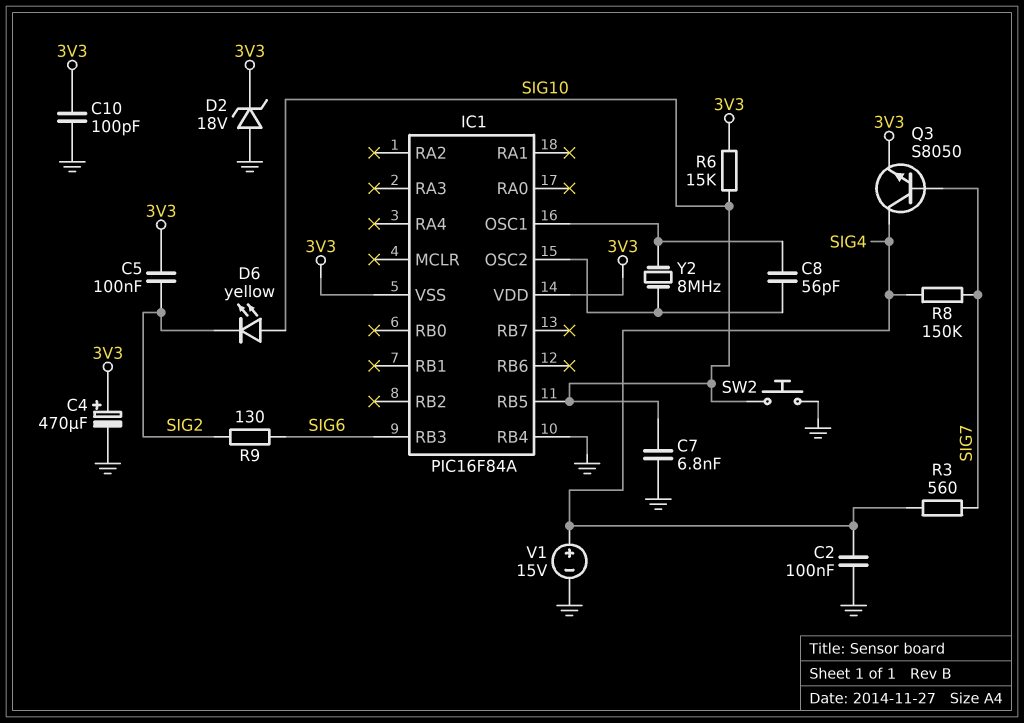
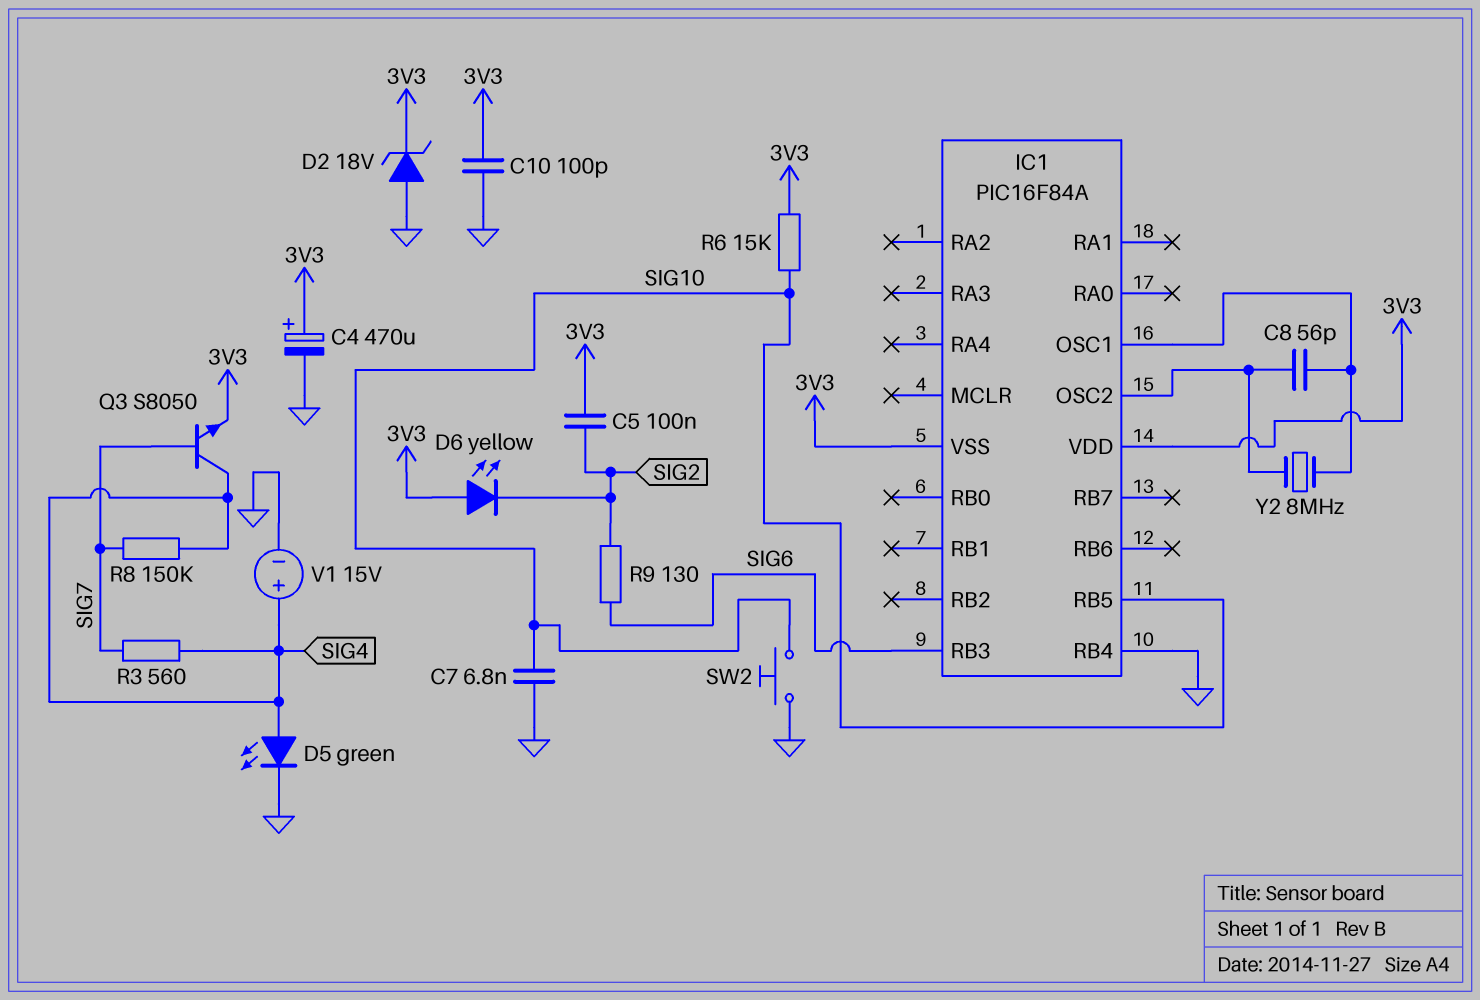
C2: 100nF (GND, SIG4) -> none
D5: none -> LED green (A SIG4, K GND)
D6: LED yellow (A SIG10, K SIG2) -> LED yellow (A 3V3, K SIG2)

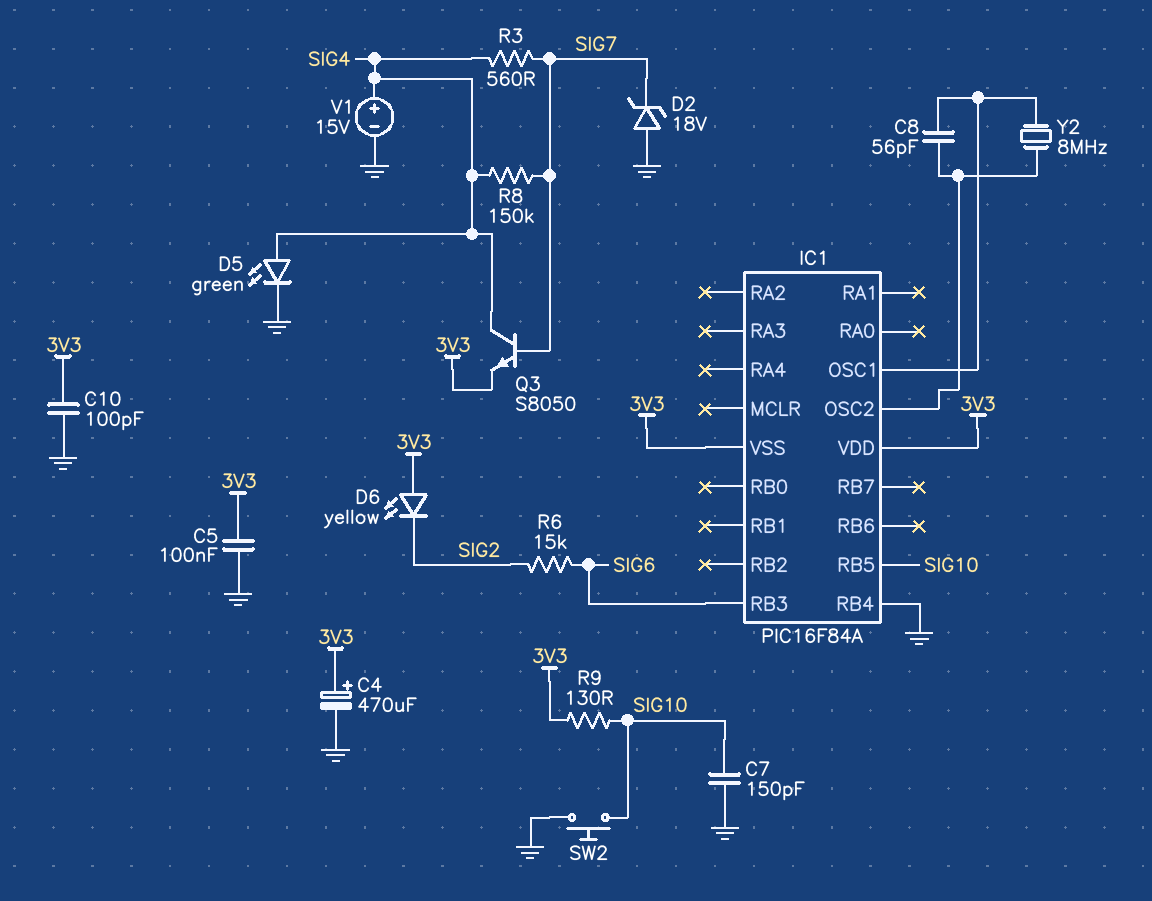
C5: 100nF (3V3, SIG2) -> 100nF (3V3, GND)
C7: 6.8nF (GND, SIG10) -> 150pF (GND, SIG10)
D2: zener 18V (A GND, K 3V3) -> zener 18V (A GND, K SIG7)
R6: 15k (3V3, SIG10) -> 15k (SIG2, SIG6)
R9: 130 (SIG2, SIG6) -> 130 (3V3, SIG10)

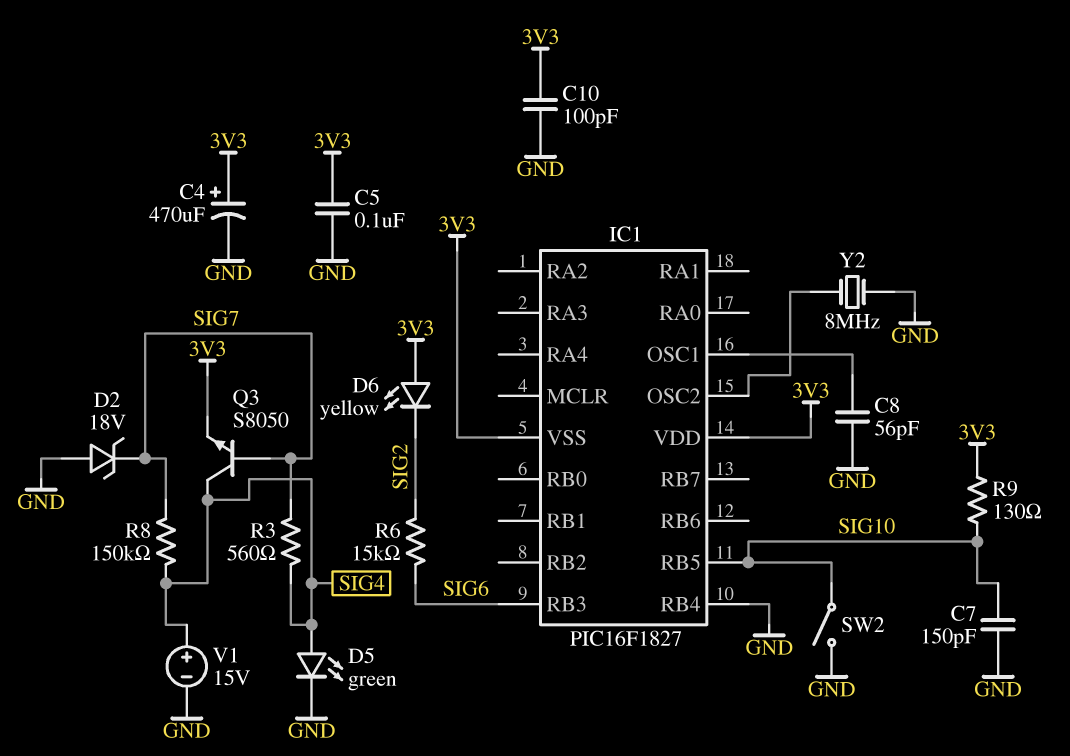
C8: 56pF (IC1/OSC1, IC1/OSC2) -> 56pF (GND, IC1/OSC1)
IC1: PIC16F84A -> PIC16F1827
SW2: button (GND, SIG10) -> switch (GND, SIG10)
Y2: 8MHz (IC1/OSC1, IC1/OSC2) -> 8MHz (GND, IC1/OSC2)

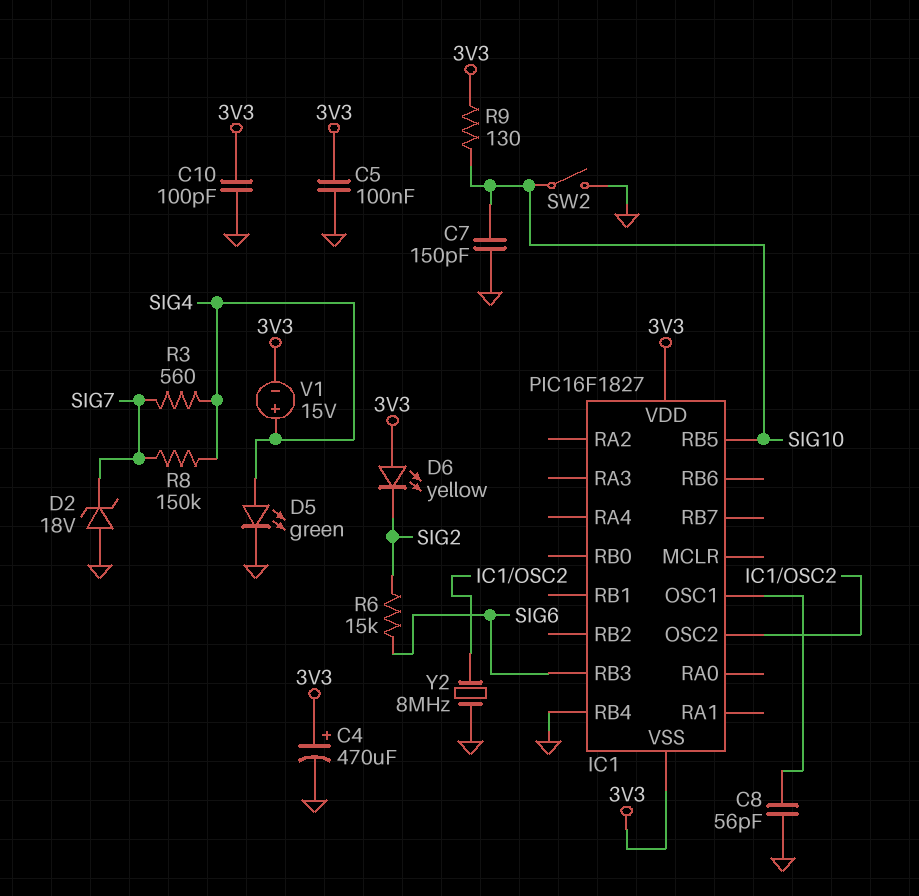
Q3: NPN S8050 (B SIG7, C SIG4, E 3V3) -> none
V1: 15V (plus SIG4, minus GND) -> 15V (plus SIG4, minus 3V3)

